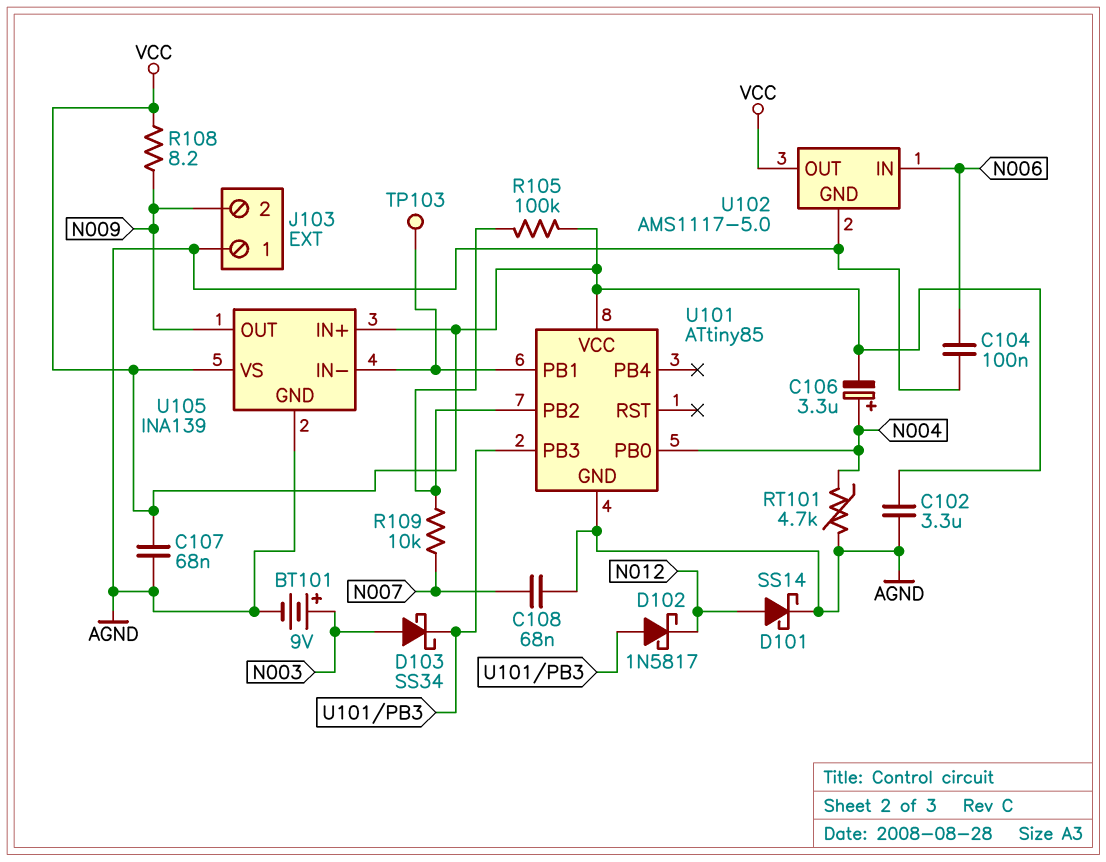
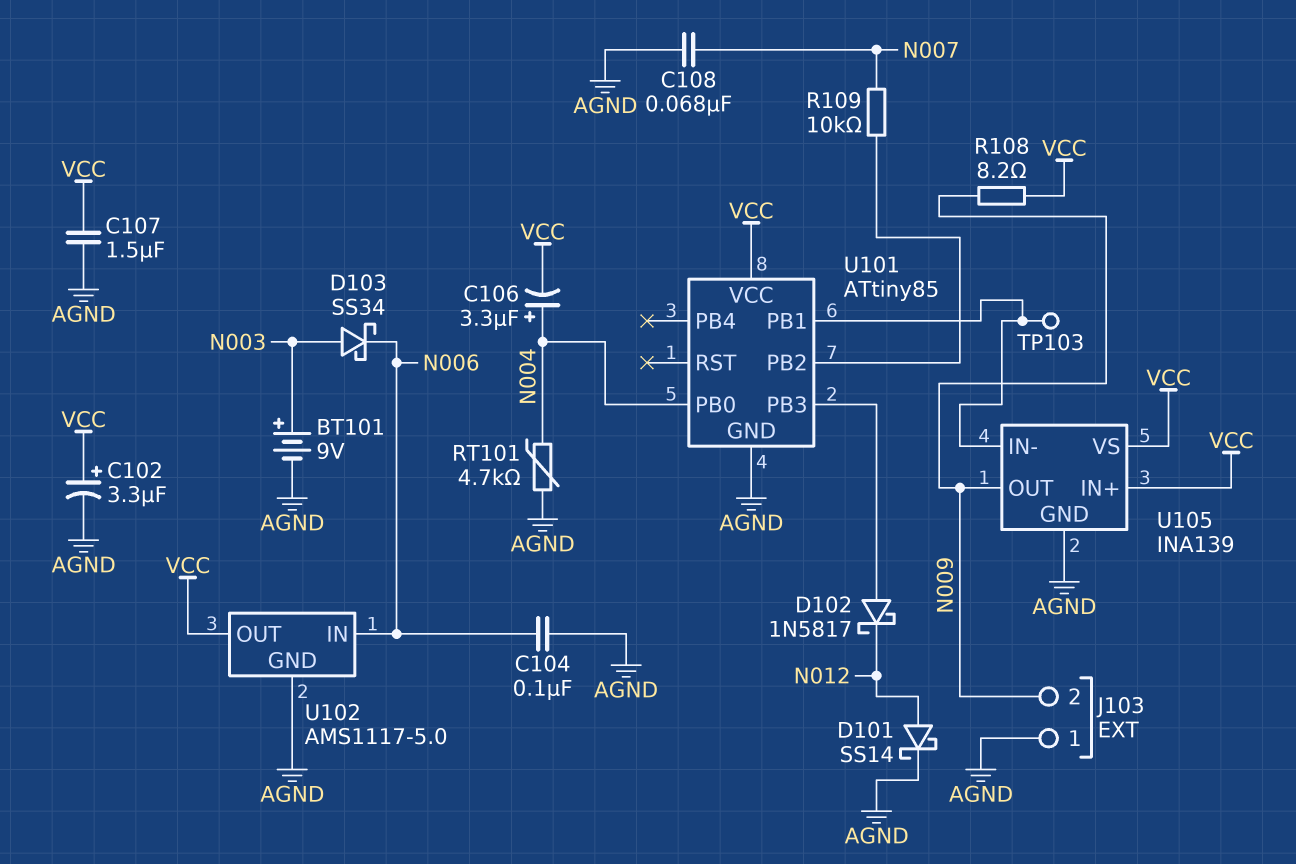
C102: 3.3uF (AGND, VCC) -> 3.3uF (plus VCC, minus AGND)
C107: 68nF (AGND, VCC) -> 1.5uF (AGND, VCC)
D103: schottky SS34 (A N003, K U101/PB3) -> schottky SS34 (A N003, K N006)
R105: 100k (U101/PB2, VCC) -> none

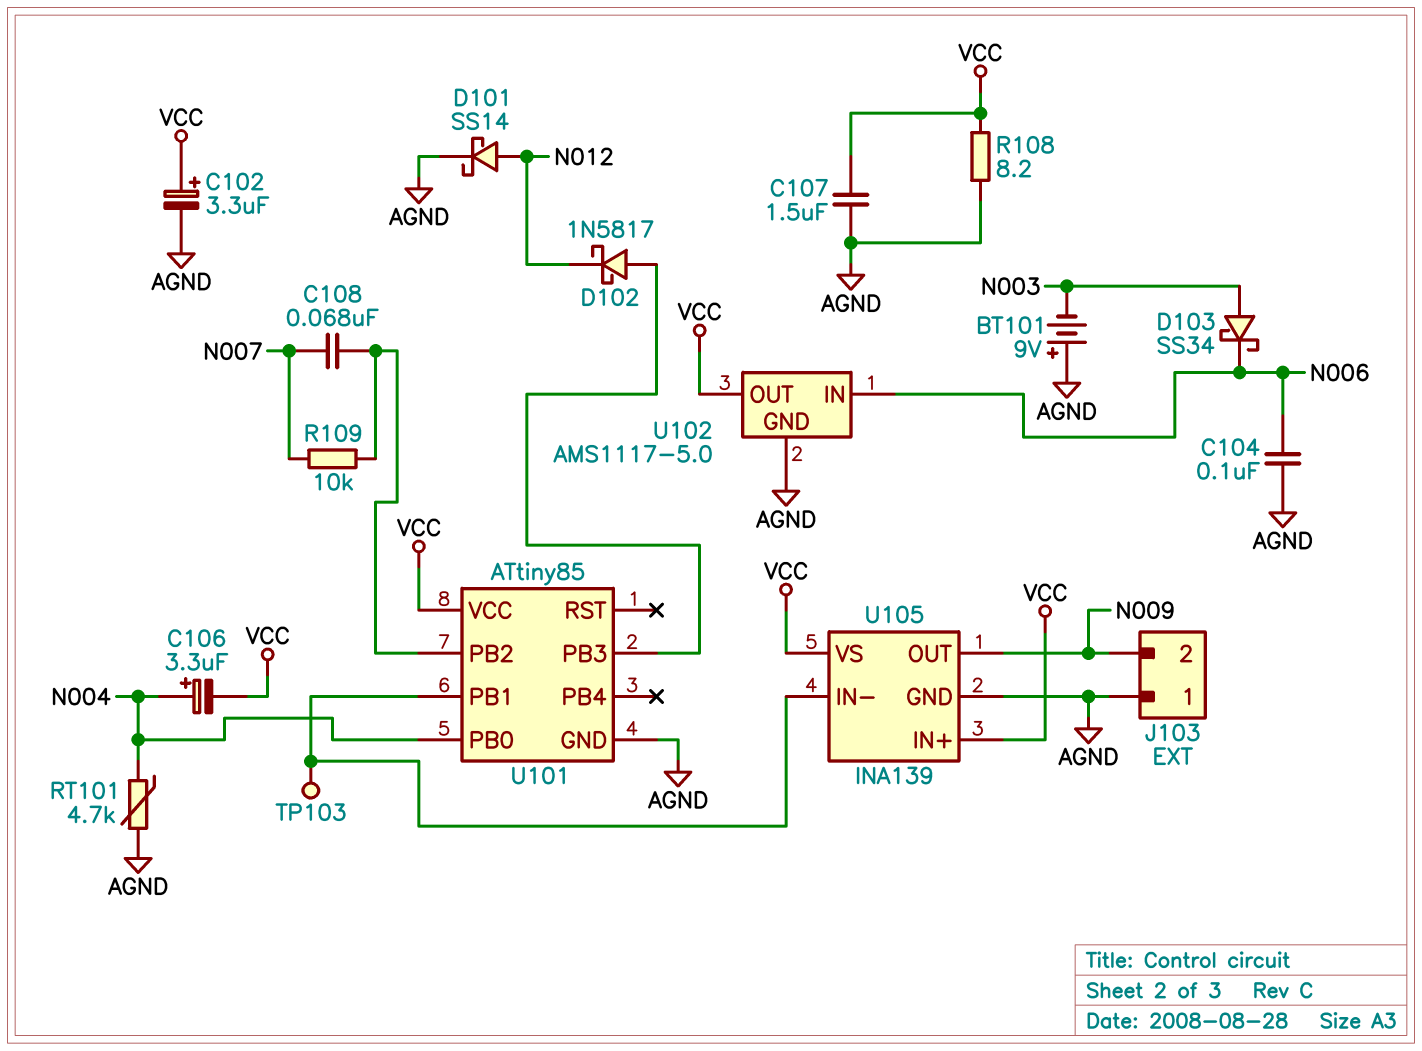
BT101: 9V (plus N003, minus AGND) -> 9V (plus AGND, minus N003)
C108: 68nF (AGND, N007) -> 68nF (N007, U101/PB2)
R108: 8.2 (N009, VCC) -> 8.2 (AGND, VCC)

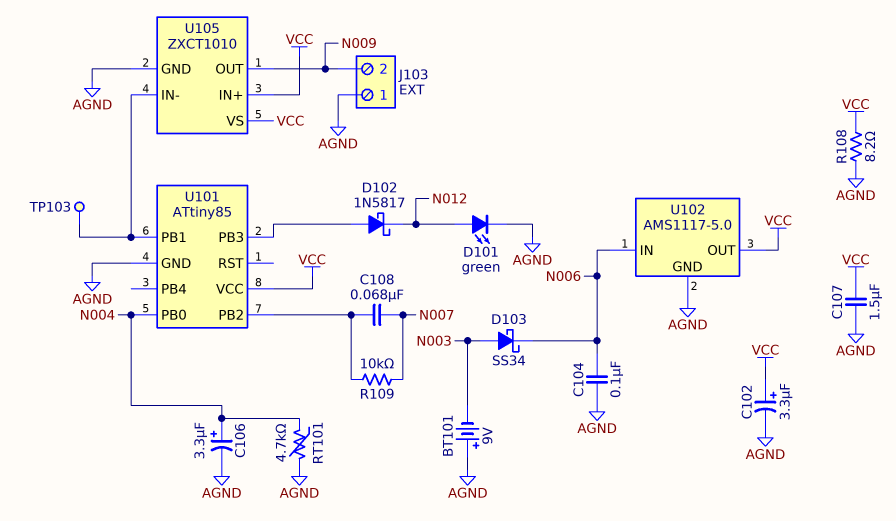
C106: 3.3uF (plus N004, minus VCC) -> 3.3uF (plus N004, minus AGND)
D101: schottky SS14 (A N012, K AGND) -> LED green (A N012, K AGND)
U105: INA139 -> ZXCT1010

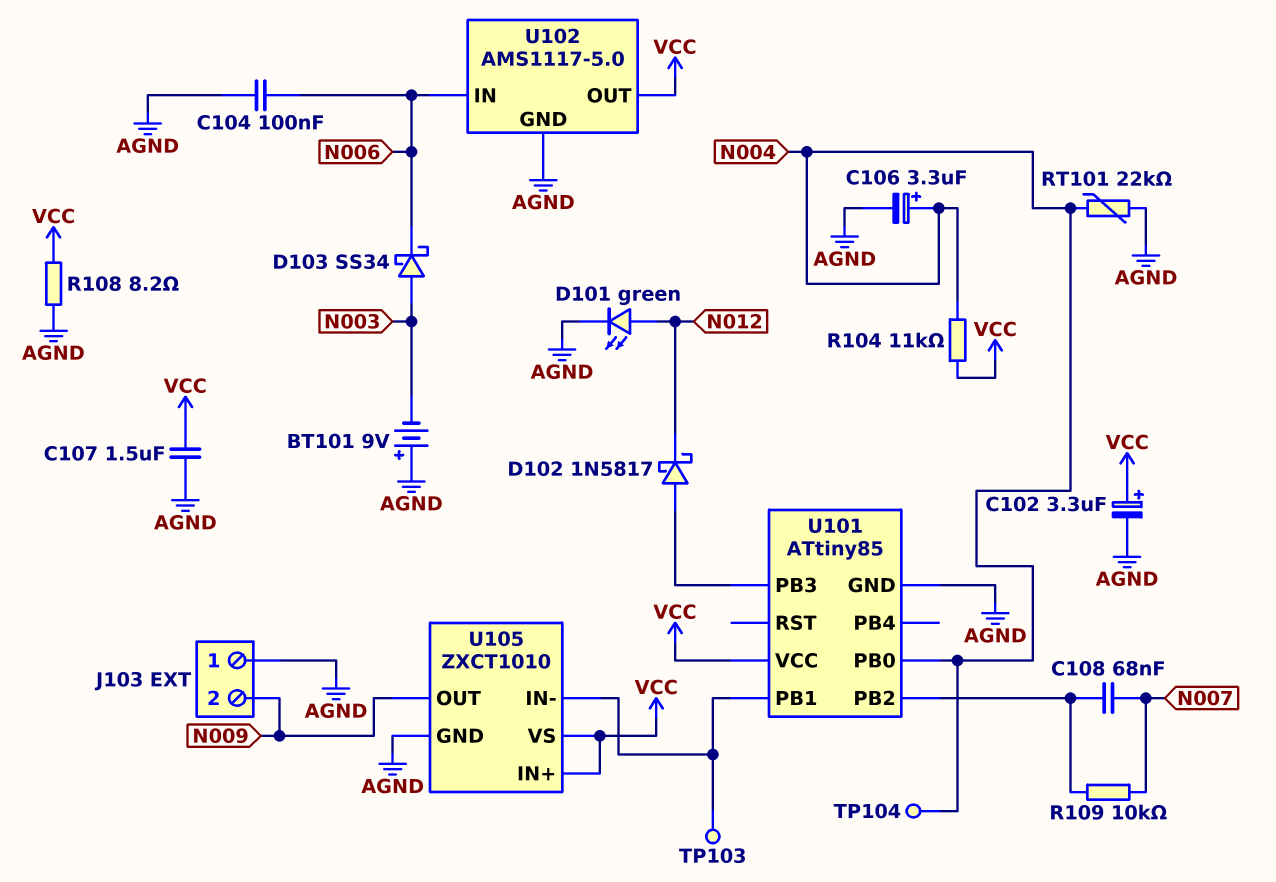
R104: none -> 11k (N004, VCC)
RT101: 4.7k (AGND, N004) -> 22k (AGND, N004)
TP104: none -> test point (N004)

